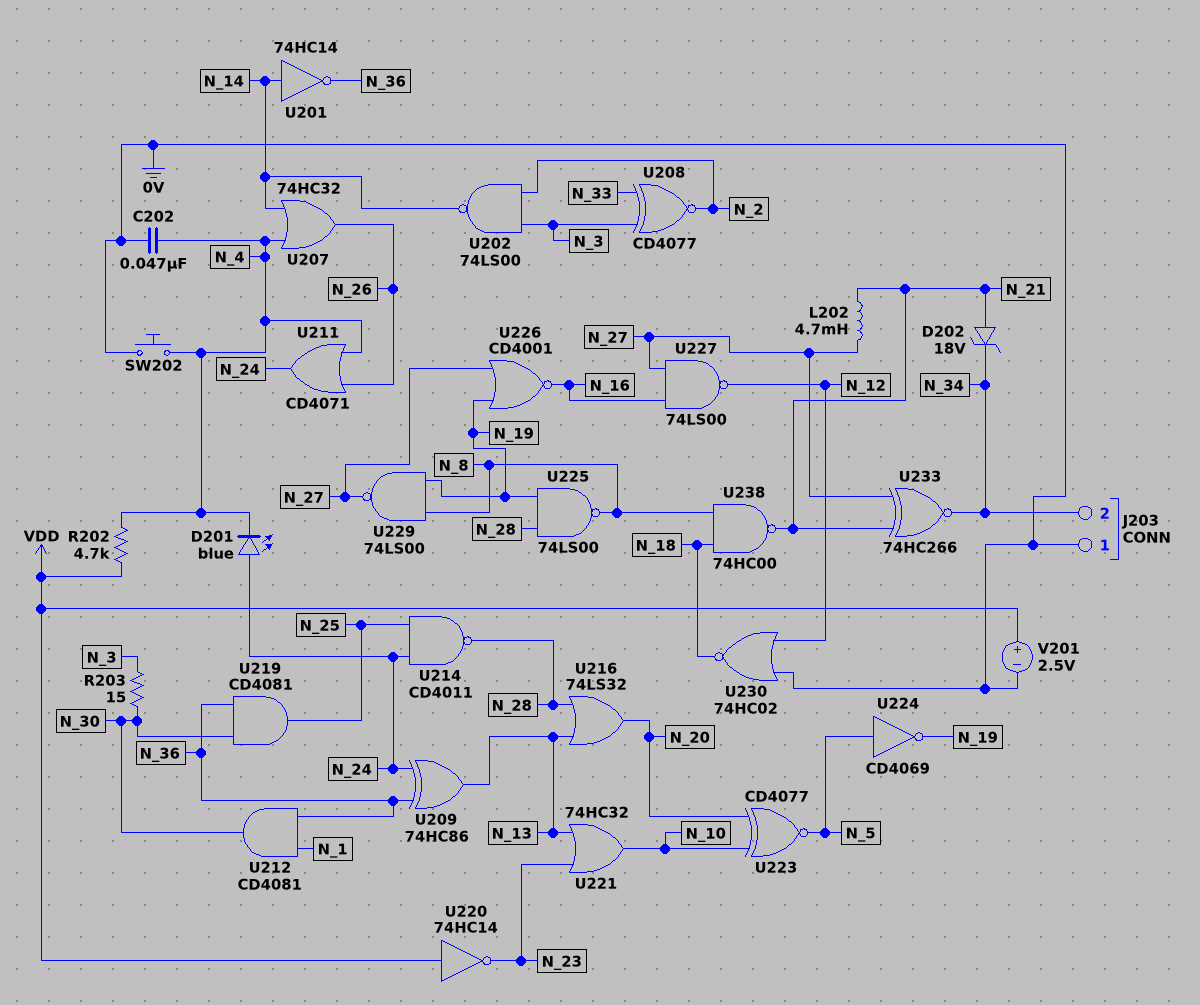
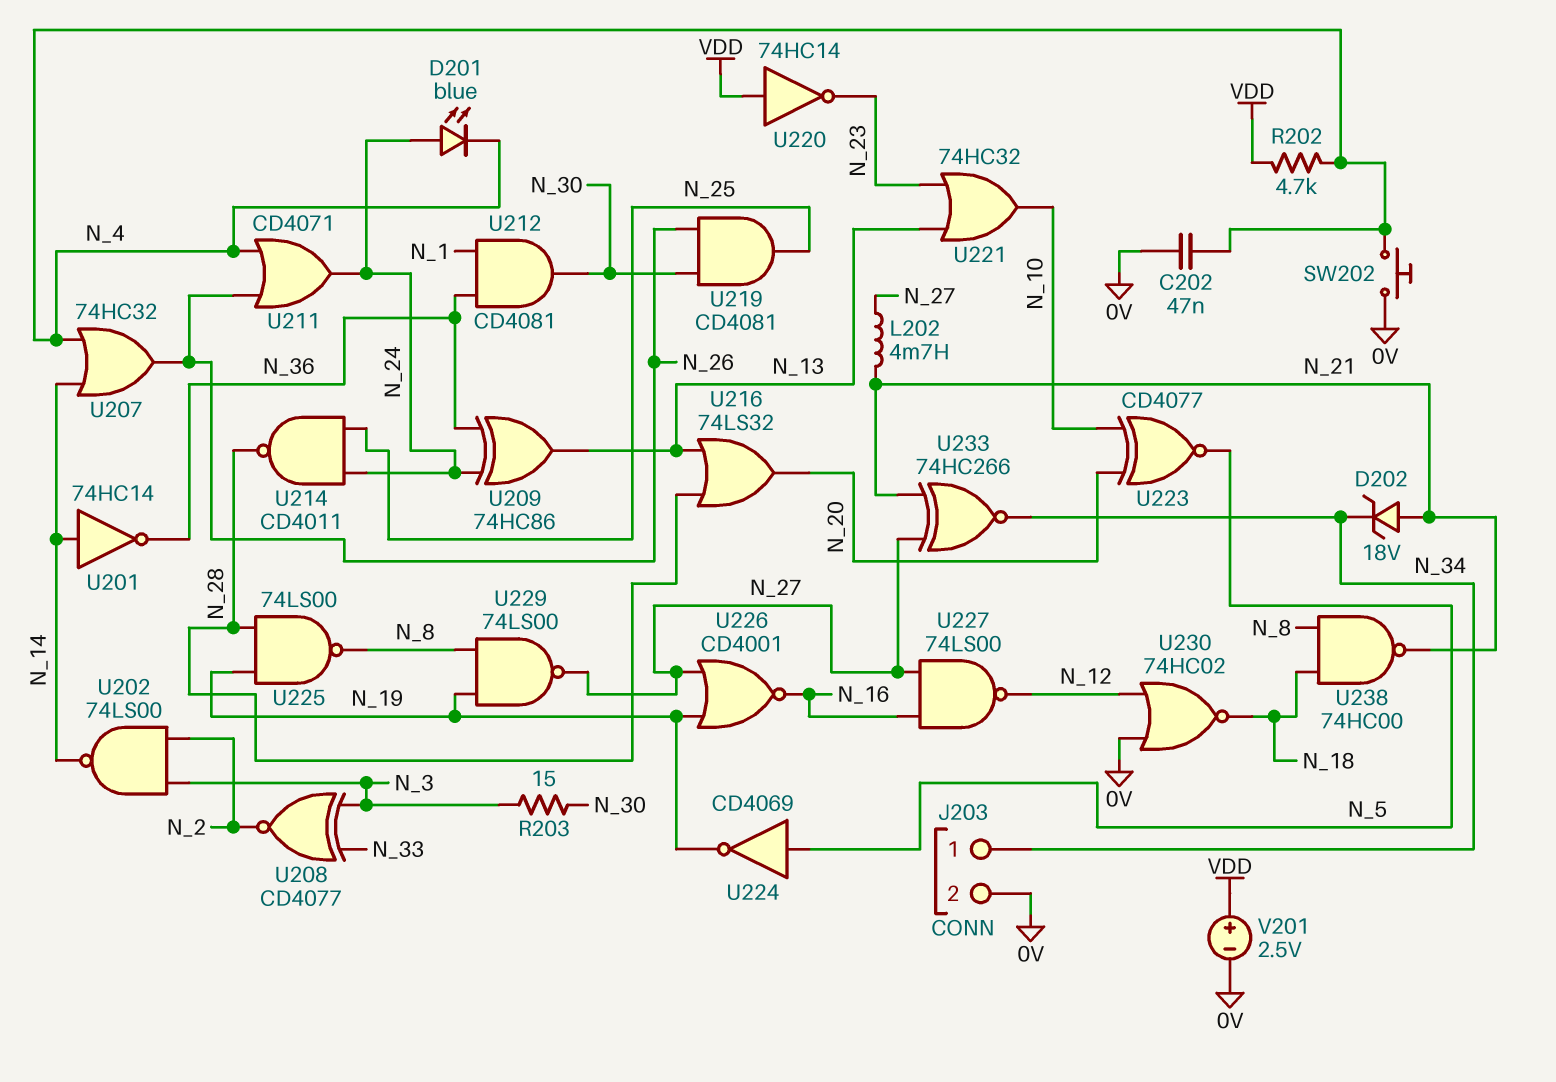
J203 pin 1: 0V -> N_34
J203 pin 2: N_34 -> 0V
U219: AND CD4081 (in N_30, in N_36, out N_25) -> AND CD4081 (in N_26, in N_30, out N_25)

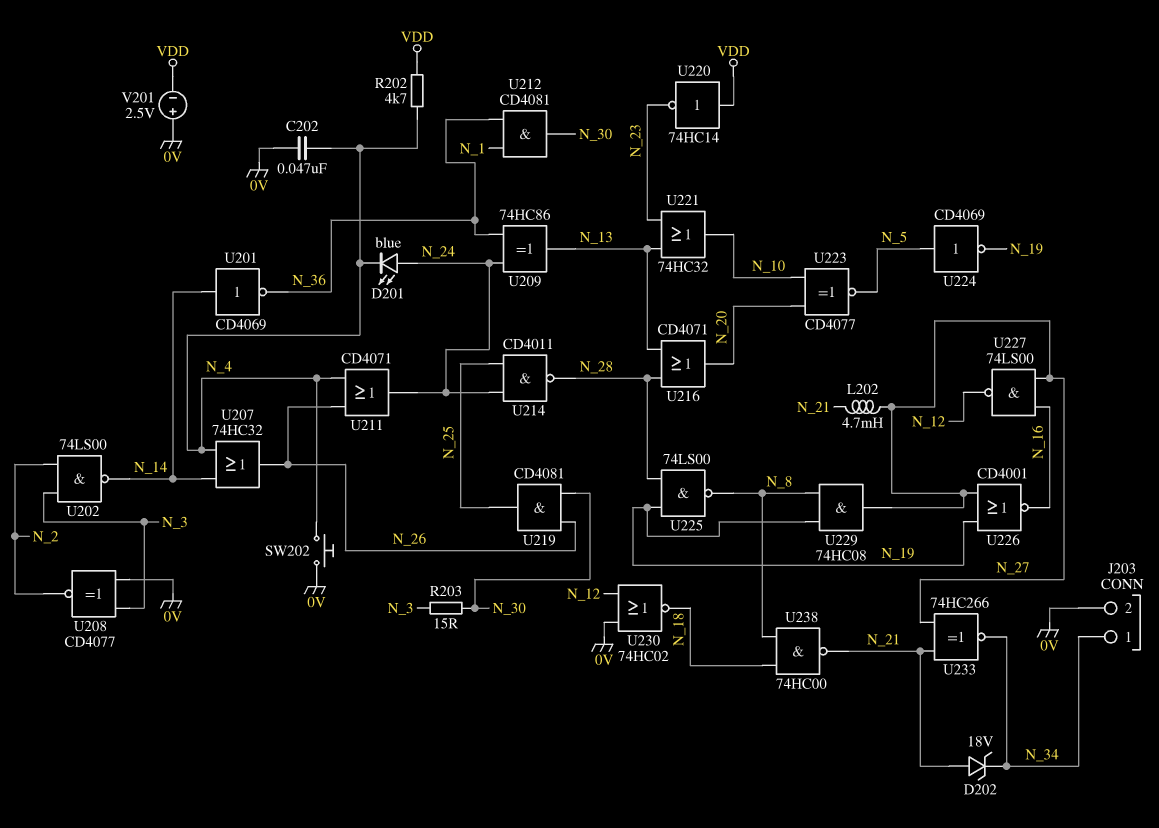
U201: NOT 74HC14 (in N_14, out N_36) -> NOT CD4069 (in N_14, out N_36)
U208: XNOR CD4077 (in N_3, in N_33, out N_2) -> XNOR CD4077 (in 0V, in N_3, out N_2)
U216: OR 74LS32 (in N_13, in N_28, out N_20) -> OR CD4071 (in N_13, in N_28, out N_20)
U229: NAND 74LS00 (in N_8, in N_19, out N_27) -> AND 74HC08 (in N_8, in N_19, out N_27)
V201: 2.5V (plus VDD, minus 0V) -> 2.5V (plus 0V, minus VDD)

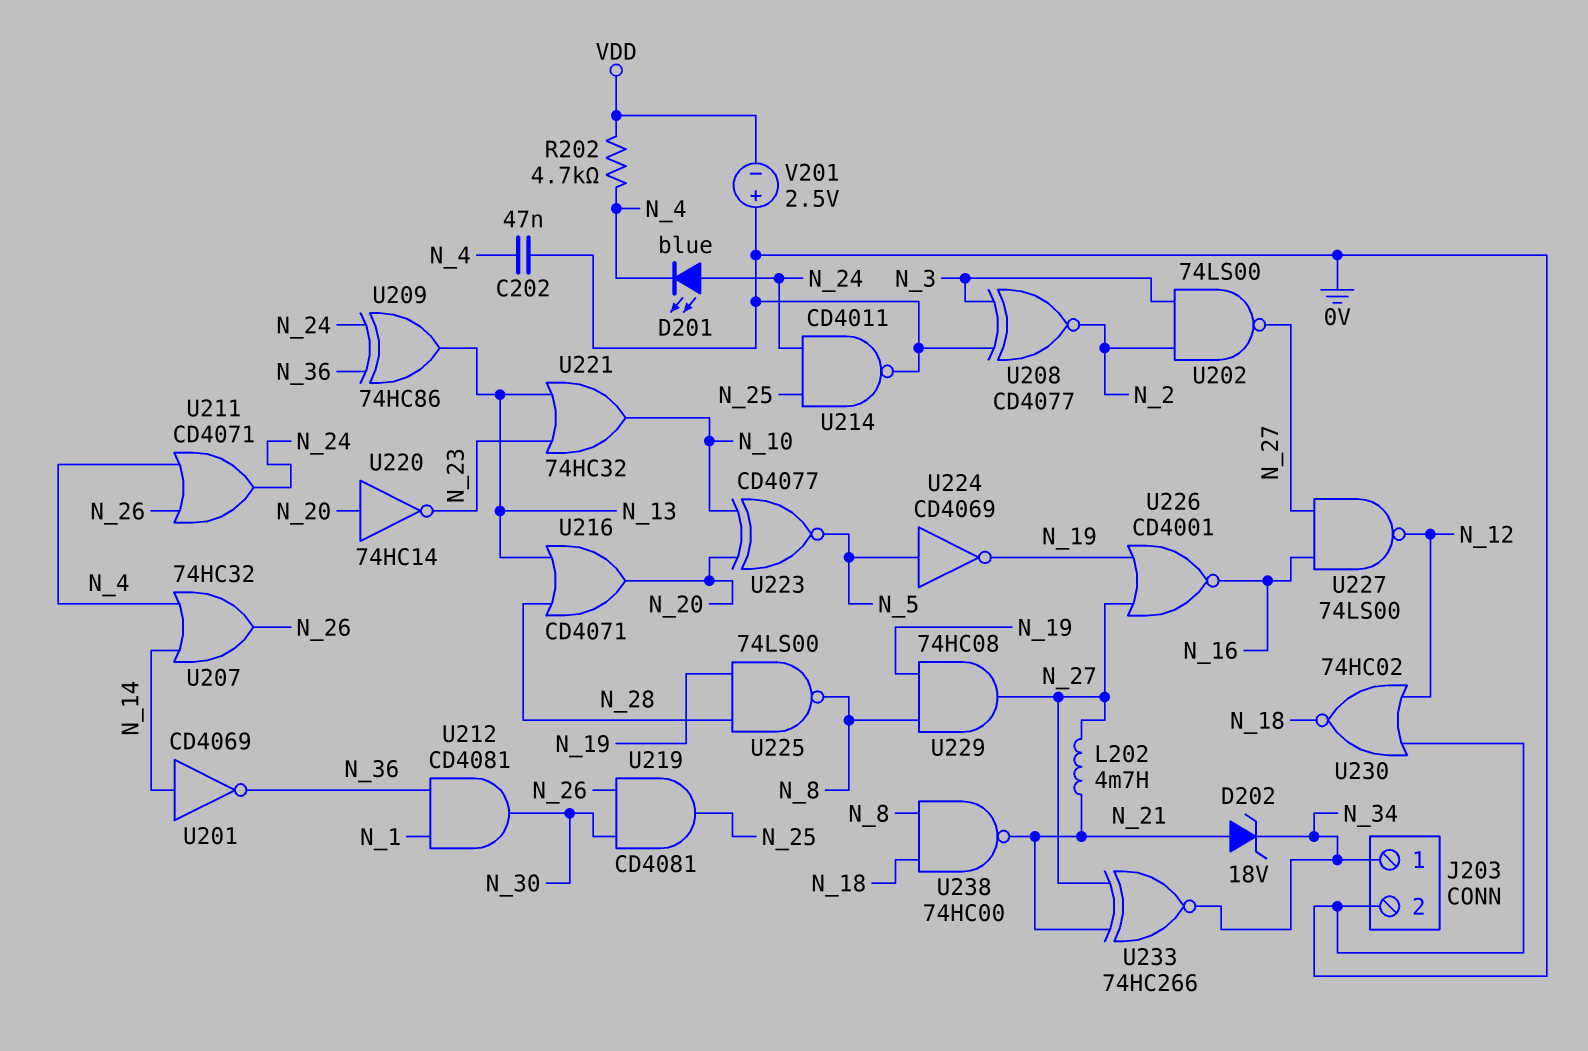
R203: 15 (N_3, N_30) -> none
SW202: button (0V, N_4) -> none
U202: NAND 74LS00 (in N_2, in N_3, out N_14) -> NAND 74LS00 (in N_2, in N_3, out N_27)
U214: NAND CD4011 (in N_24, in N_25, out N_28) -> NAND CD4011 (in N_24, in N_25, out 0V)
U220: NOT 74HC14 (in VDD, out N_23) -> NOT 74HC14 (in N_20, out N_23)

